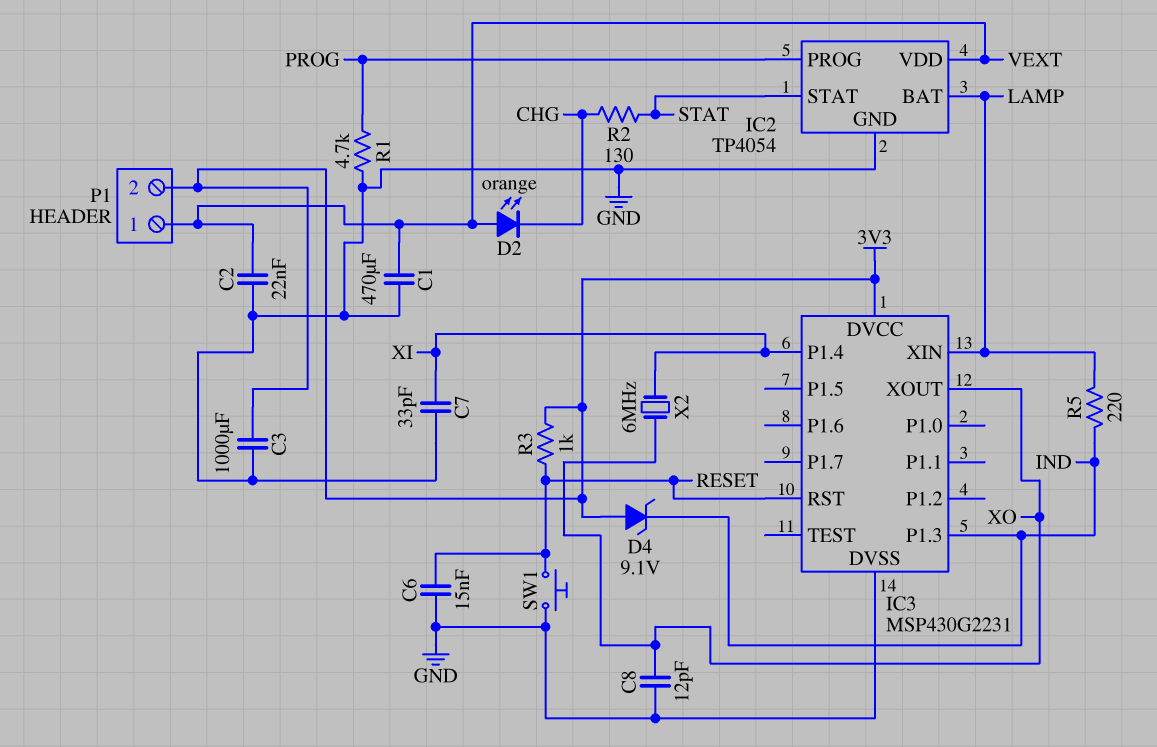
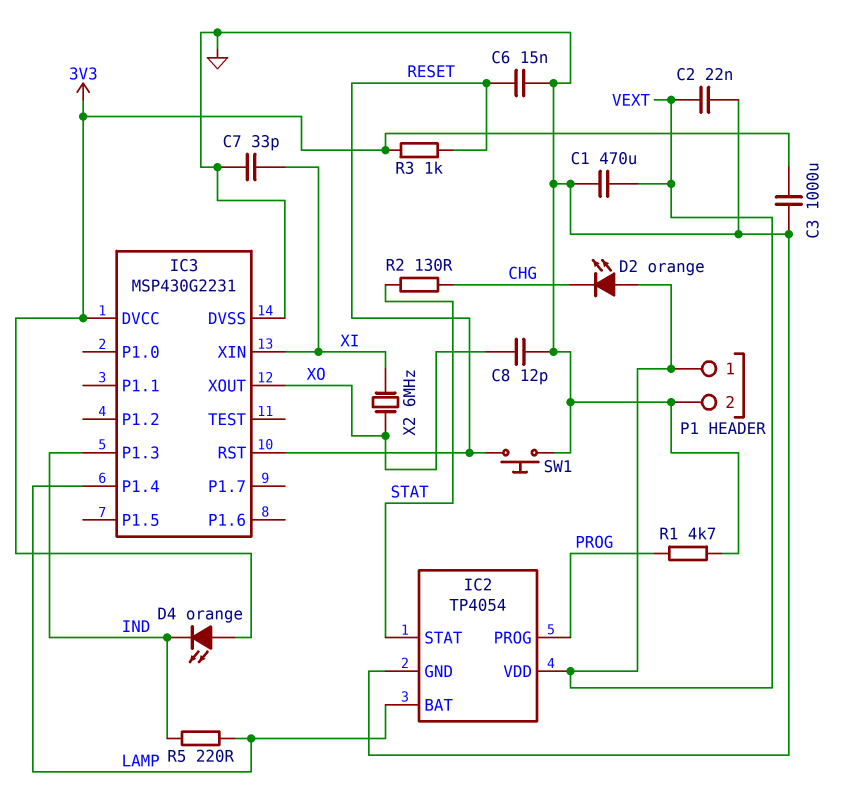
D4: zener 9.1V (A 3V3, K IND) -> LED orange (A 3V3, K IND)
IC3 pin P1.4: XI -> LAMP
IC3 pin XIN: LAMP -> XI
P1 pin 2: 3V3 -> GND

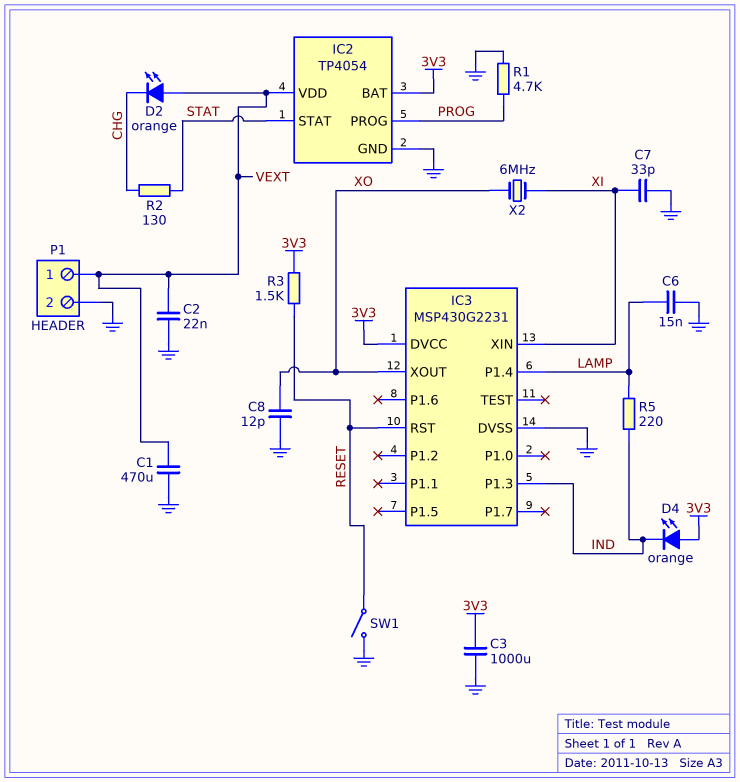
C6: 15nF (GND, RESET) -> 15nF (GND, LAMP)
IC2 pin BAT: LAMP -> 3V3
R3: 1k (3V3, RESET) -> 1.5k (3V3, RESET)
SW1: button (GND, RESET) -> switch (GND, RESET)

